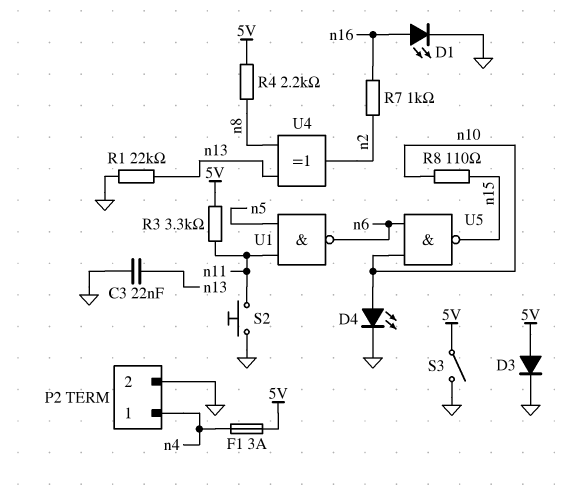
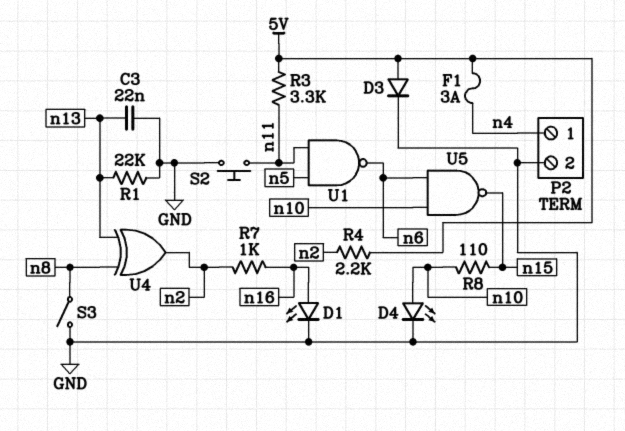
R4: 2.2k (5V, n8) -> 2.2k (5V, n2)
S3: switch (5V, GND) -> switch (GND, n8)

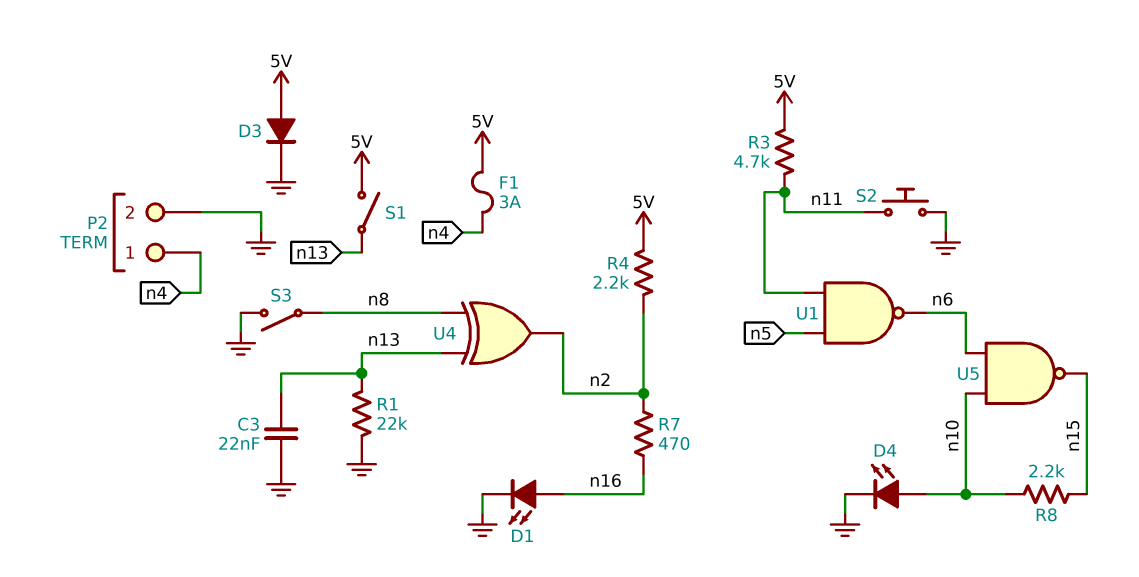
R3: 3.3k (5V, n11) -> 4.7k (5V, n11)
R7: 1k (n2, n16) -> 470 (n2, n16)
R8: 110 (n10, n15) -> 2.2k (n10, n15)
S1: none -> switch (5V, n13)

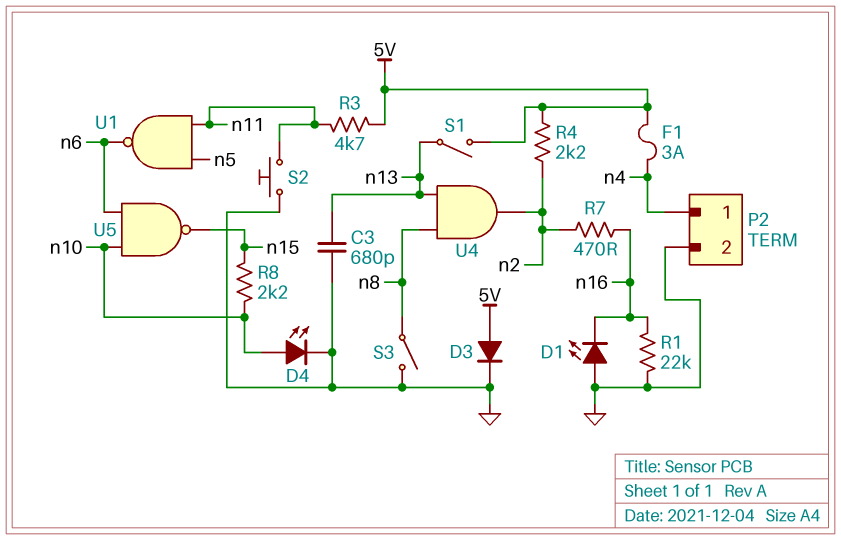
C3: 22nF (GND, n13) -> 680pF (GND, n13)
D1: LED (A n16, K GND) -> LED (A GND, K n16)
R1: 22k (GND, n13) -> 22k (GND, n16)
U4: XOR (in n8, in n13, out n2) -> AND (in n8, in n13, out n2)

